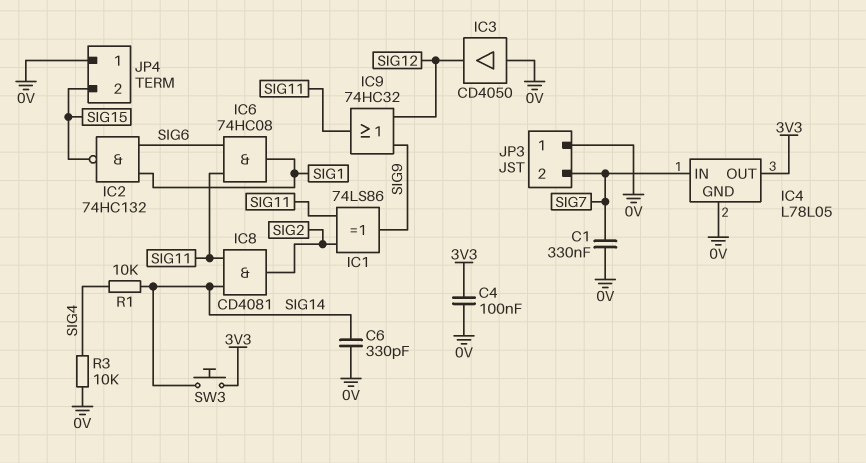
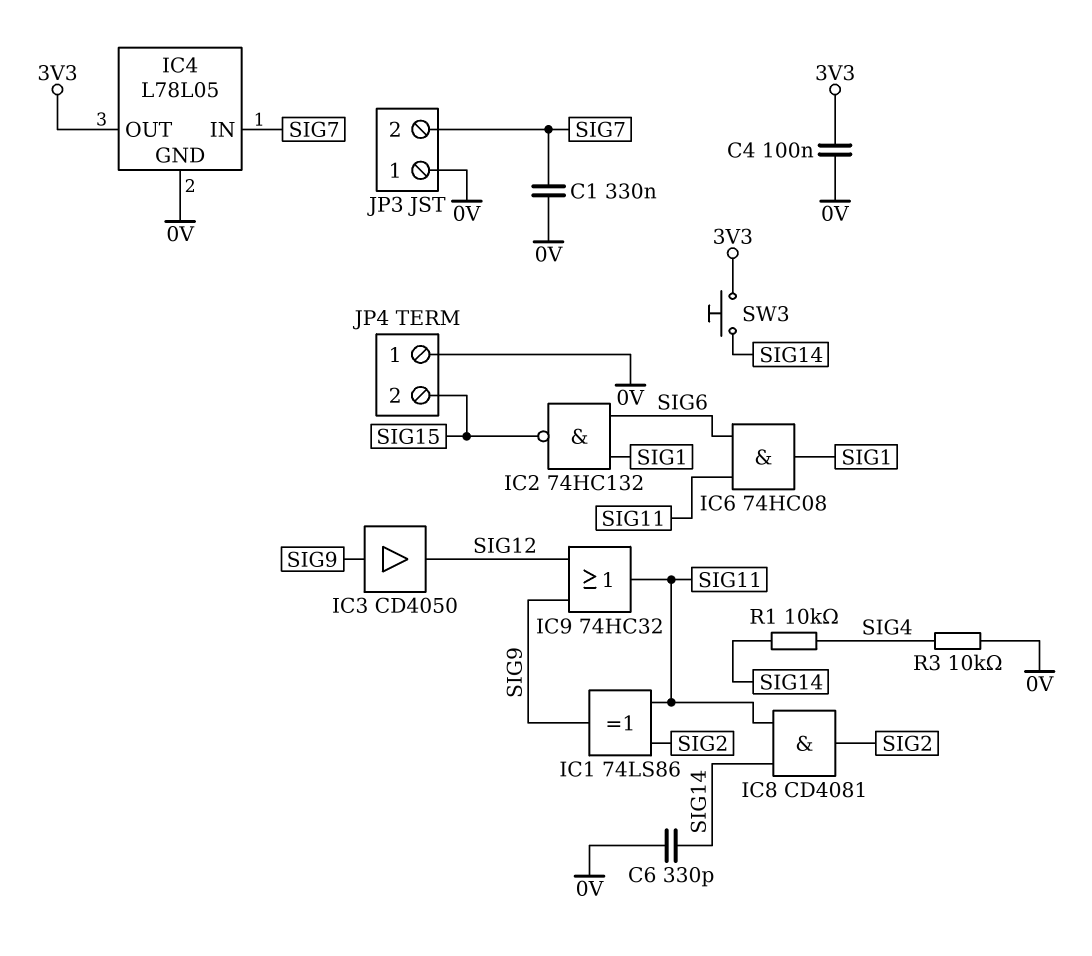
IC3: buffer CD4050 (in 0V, out SIG12) -> buffer CD4050 (in SIG9, out SIG12)

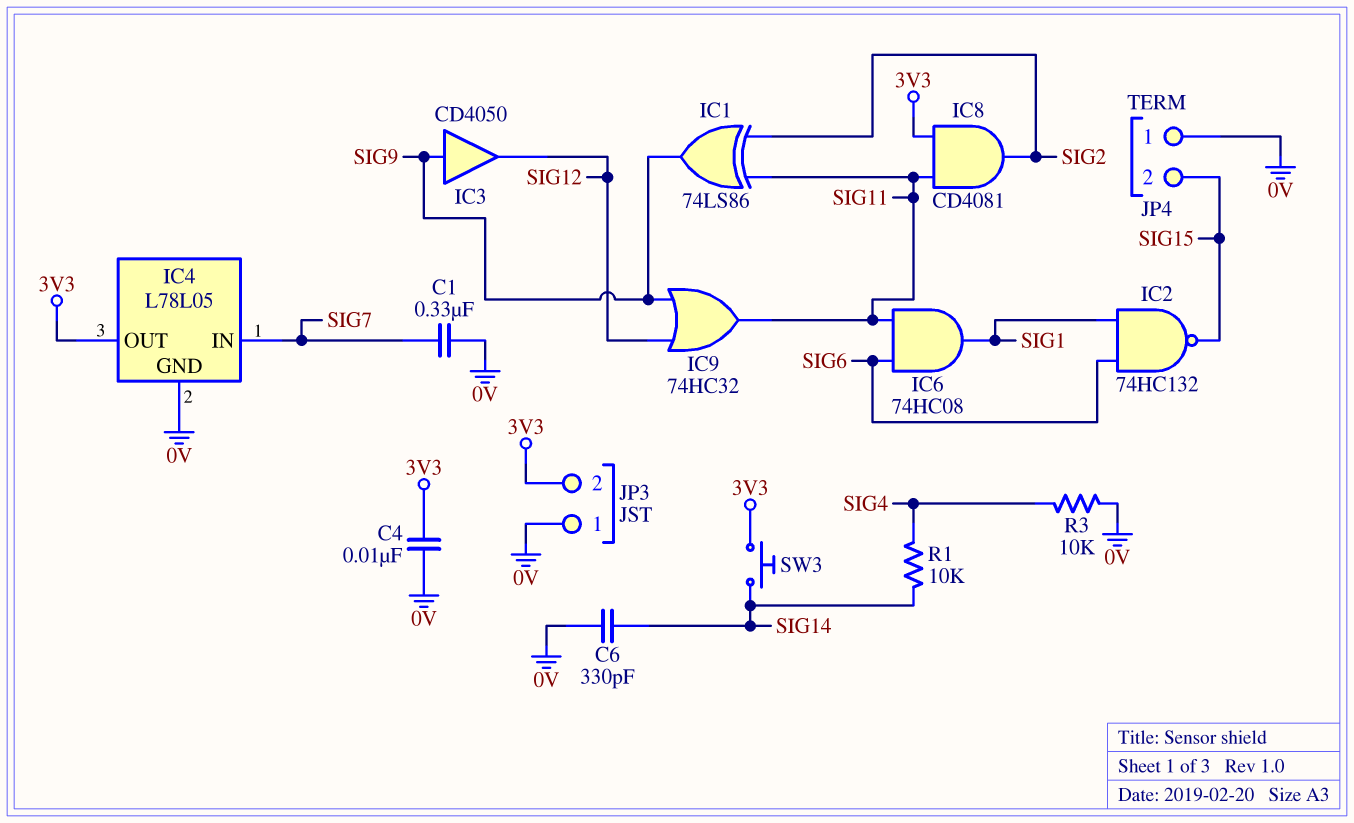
C4: 100nF (0V, 3V3) -> 10nF (0V, 3V3)
IC8: AND CD4081 (in SIG11, in SIG14, out SIG2) -> AND CD4081 (in 3V3, in SIG11, out SIG2)
JP3 pin 2: SIG7 -> 3V3

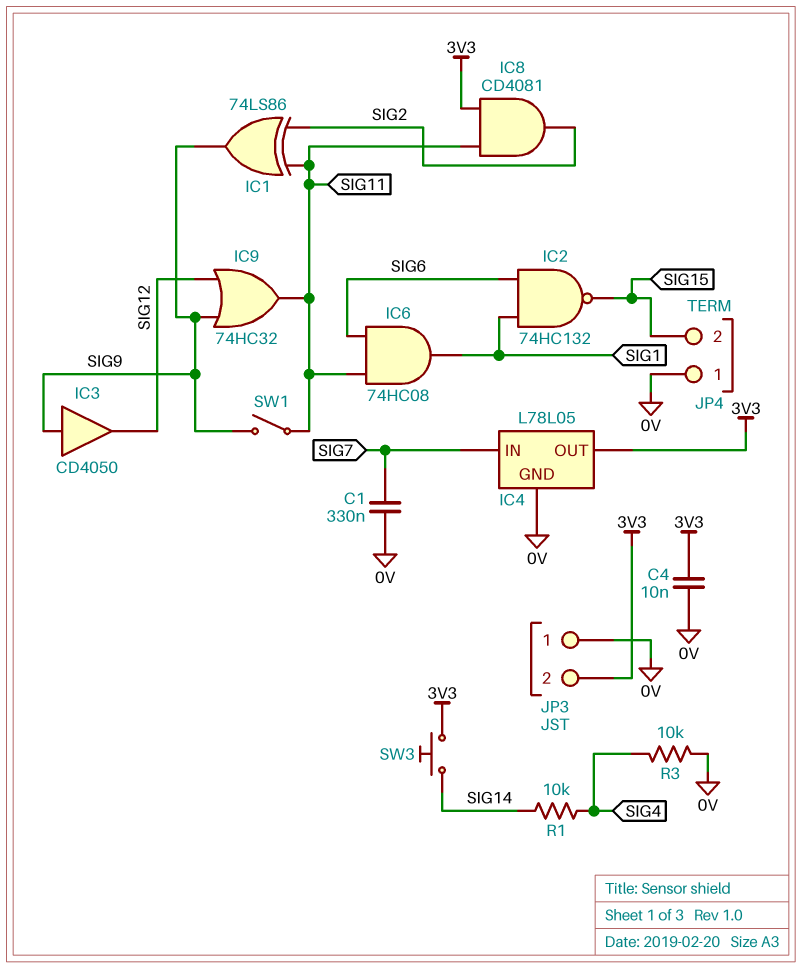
C6: 330pF (0V, SIG14) -> none
SW1: none -> switch (SIG9, SIG11)

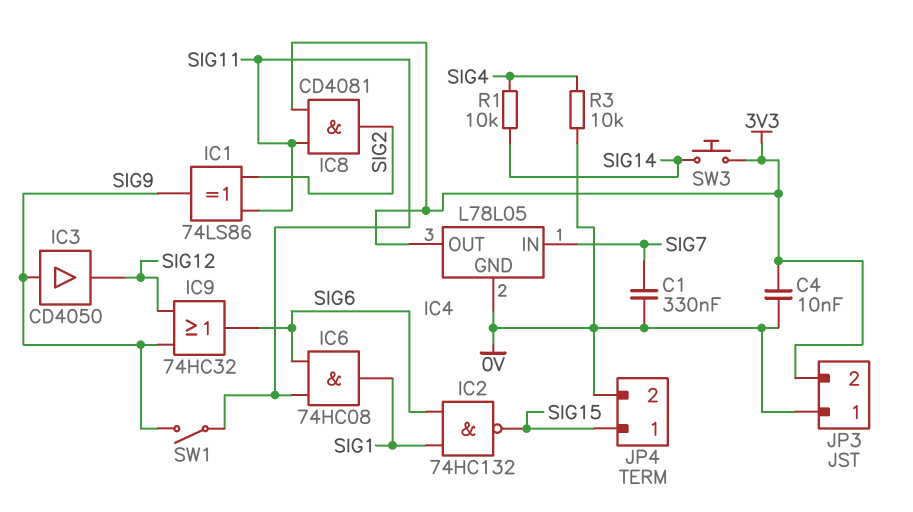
IC9: OR 74HC32 (in SIG9, in SIG12, out SIG11) -> OR 74HC32 (in SIG9, in SIG12, out SIG6)
JP4 pin 1: 0V -> SIG15
JP4 pin 2: SIG15 -> 0V

